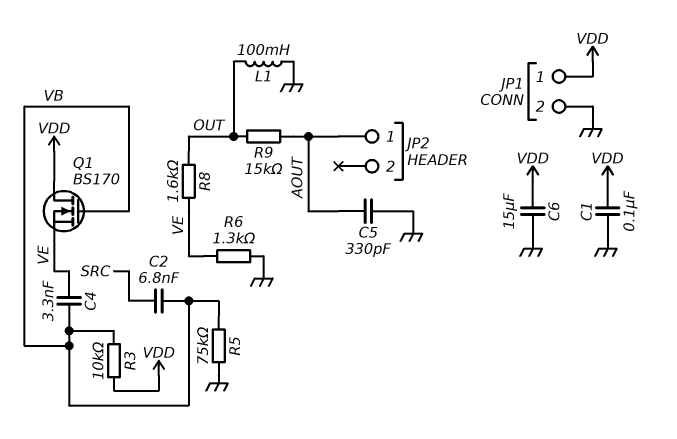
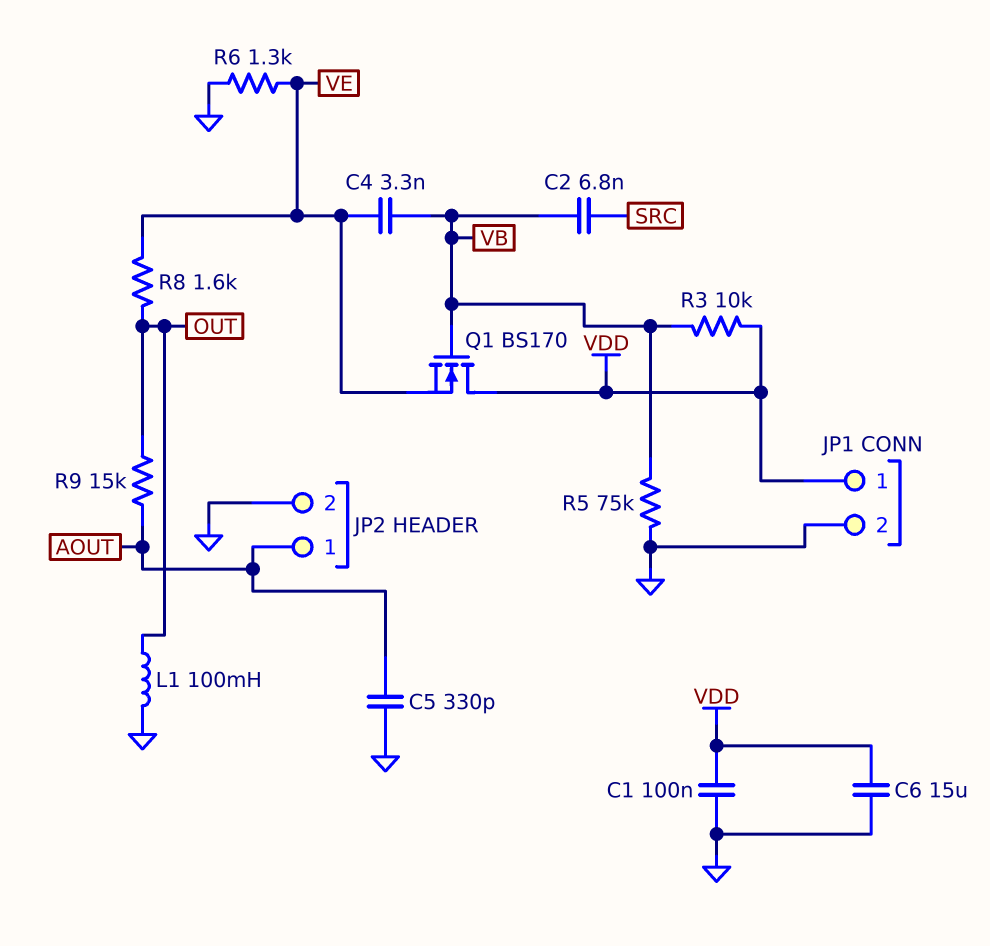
JP2 pin 2: none -> GND

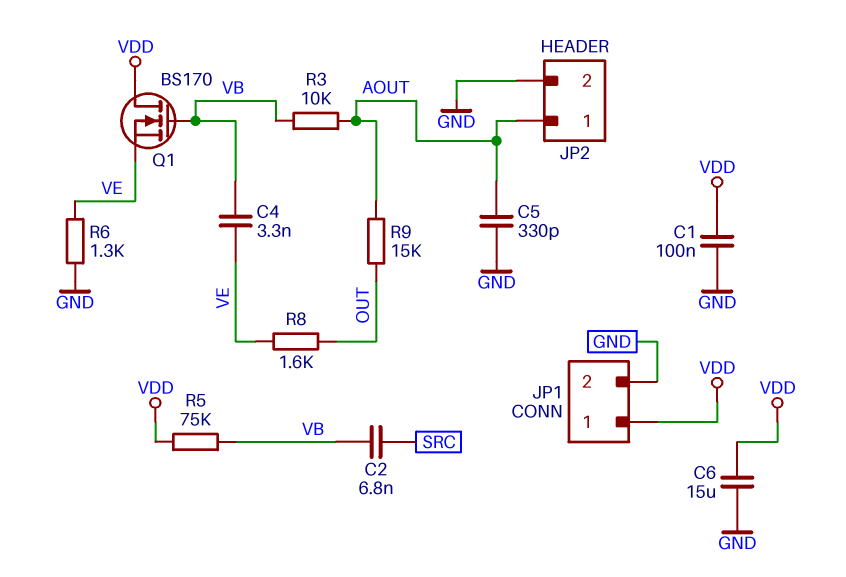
L1: 100mH (GND, OUT) -> none
R3: 10k (VB, VDD) -> 10k (AOUT, VB)
R5: 75k (GND, VB) -> 75k (VB, VDD)

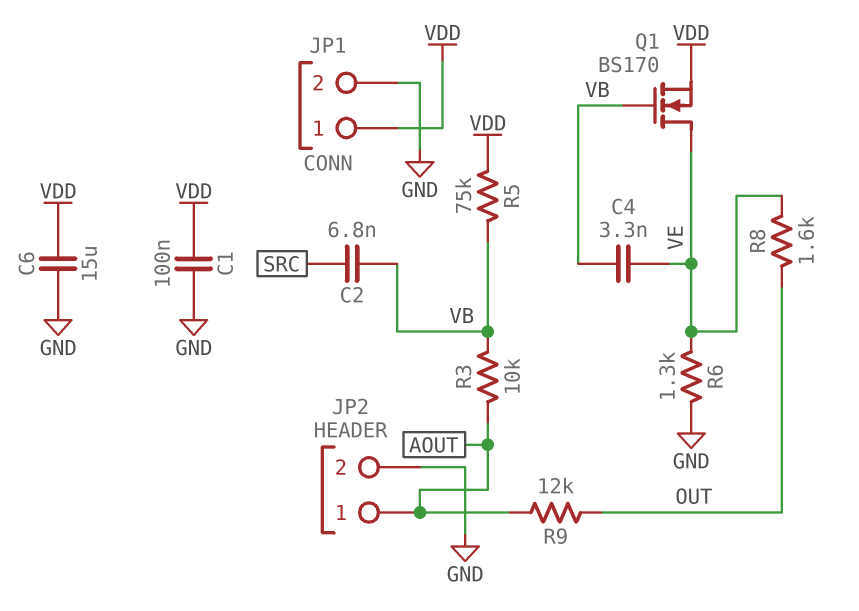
C5: 330pF (AOUT, GND) -> none
Q1: NMOS BS170 (G VB, D VDD, S VE) -> NMOS BS170 (G VB, D VE, S VDD)
R9: 15k (AOUT, OUT) -> 12k (AOUT, OUT)

